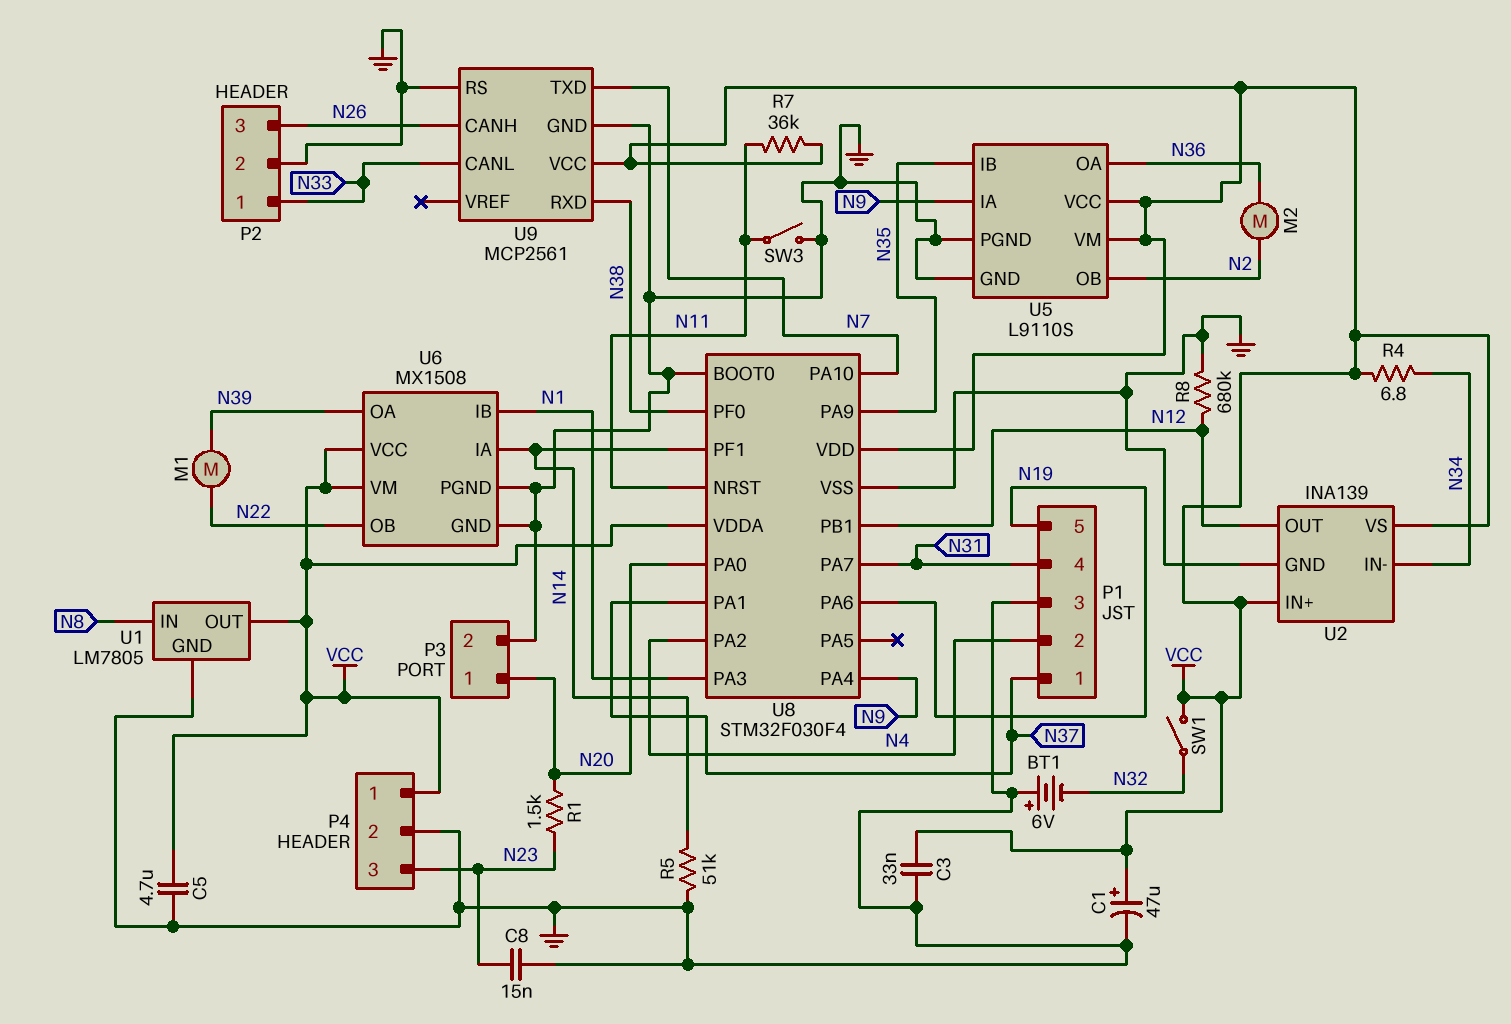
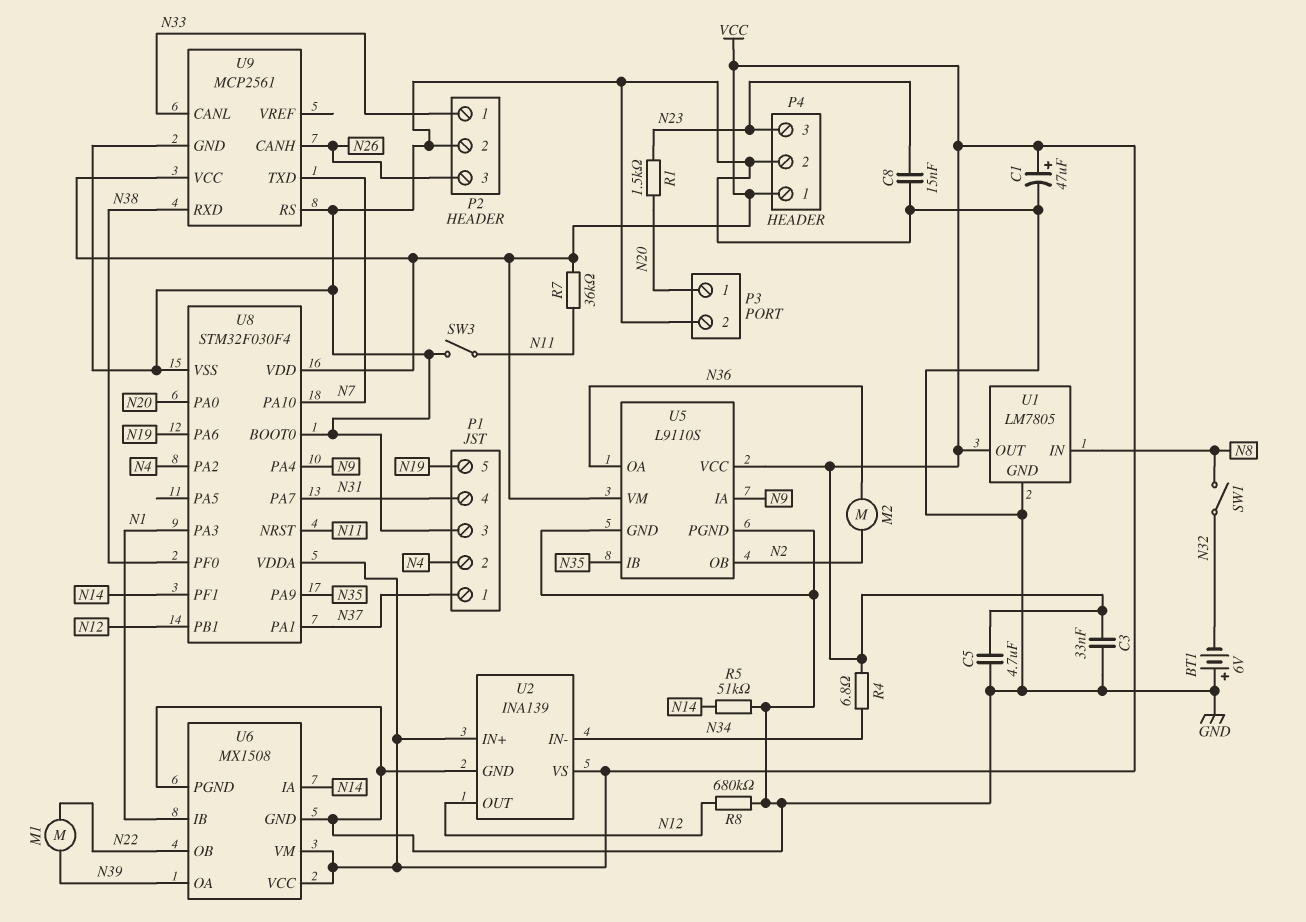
SW1: switch (N32, VCC) -> switch (N8, N32)

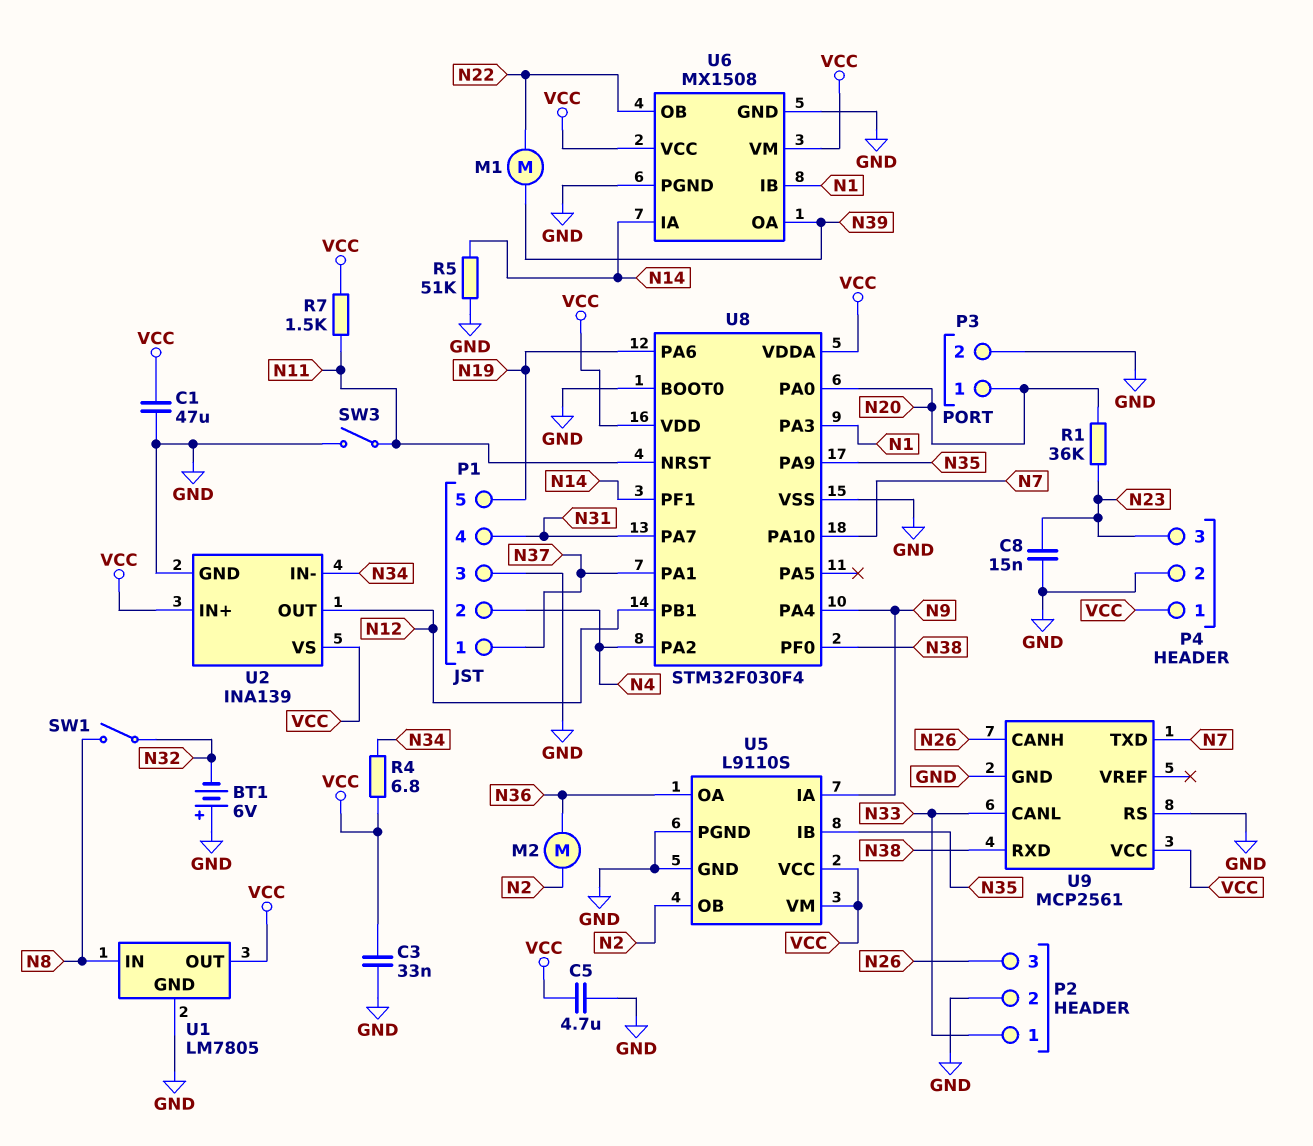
C1: 47uF (plus VCC, minus GND) -> 47uF (GND, VCC)
R1: 1.5k (N20, N23) -> 36k (N20, N23)
R7: 36k (N11, VCC) -> 1.5k (N11, VCC)
R8: 680k (GND, N12) -> none

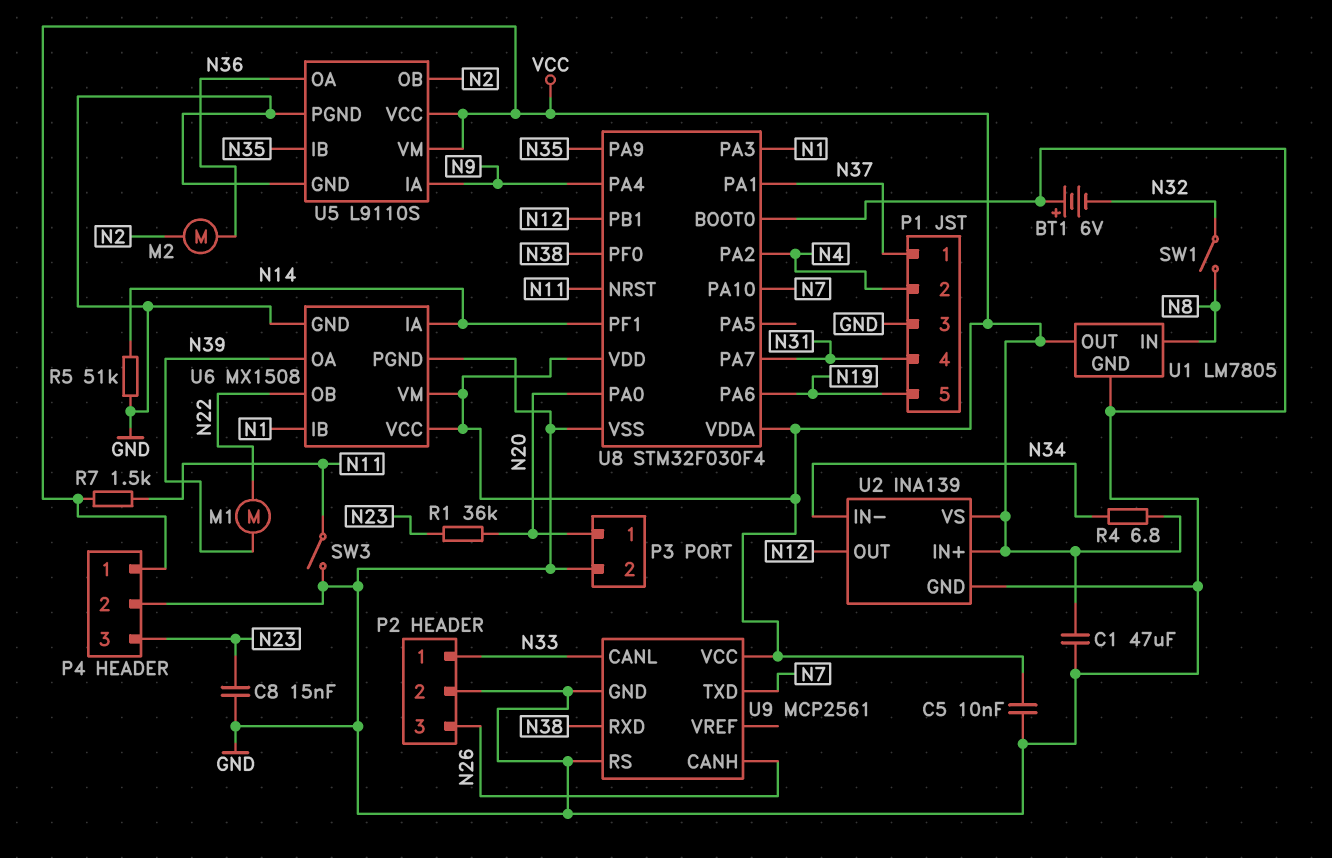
C3: 33nF (GND, VCC) -> none
C5: 4.7uF (GND, VCC) -> 10nF (GND, VCC)

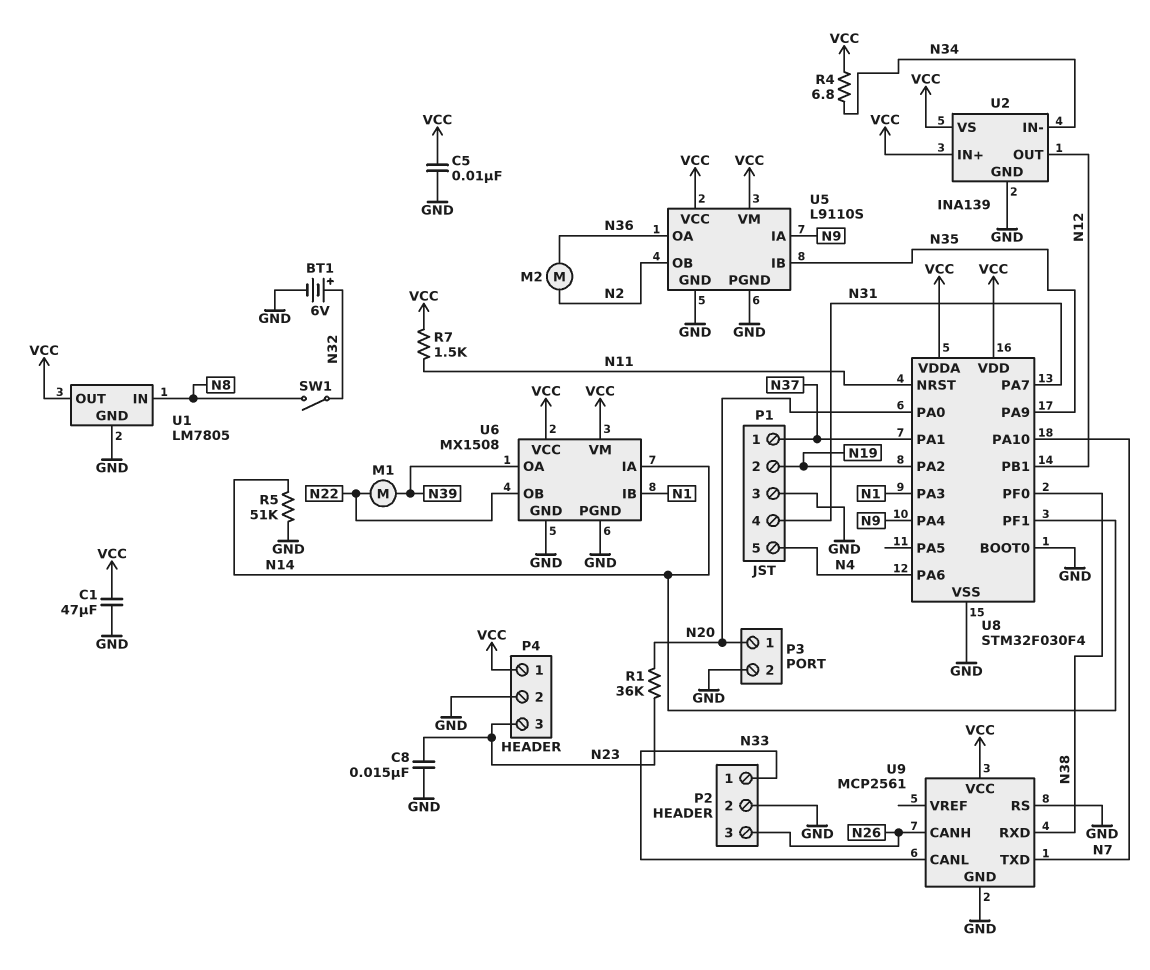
BT1: 6V (plus GND, minus N32) -> 6V (plus N32, minus GND)
P1 pin 2: N4 -> N19
P1 pin 5: N19 -> N4
SW3: switch (GND, N11) -> none
U8 pin PA2: N4 -> N19
U8 pin PA6: N19 -> N4

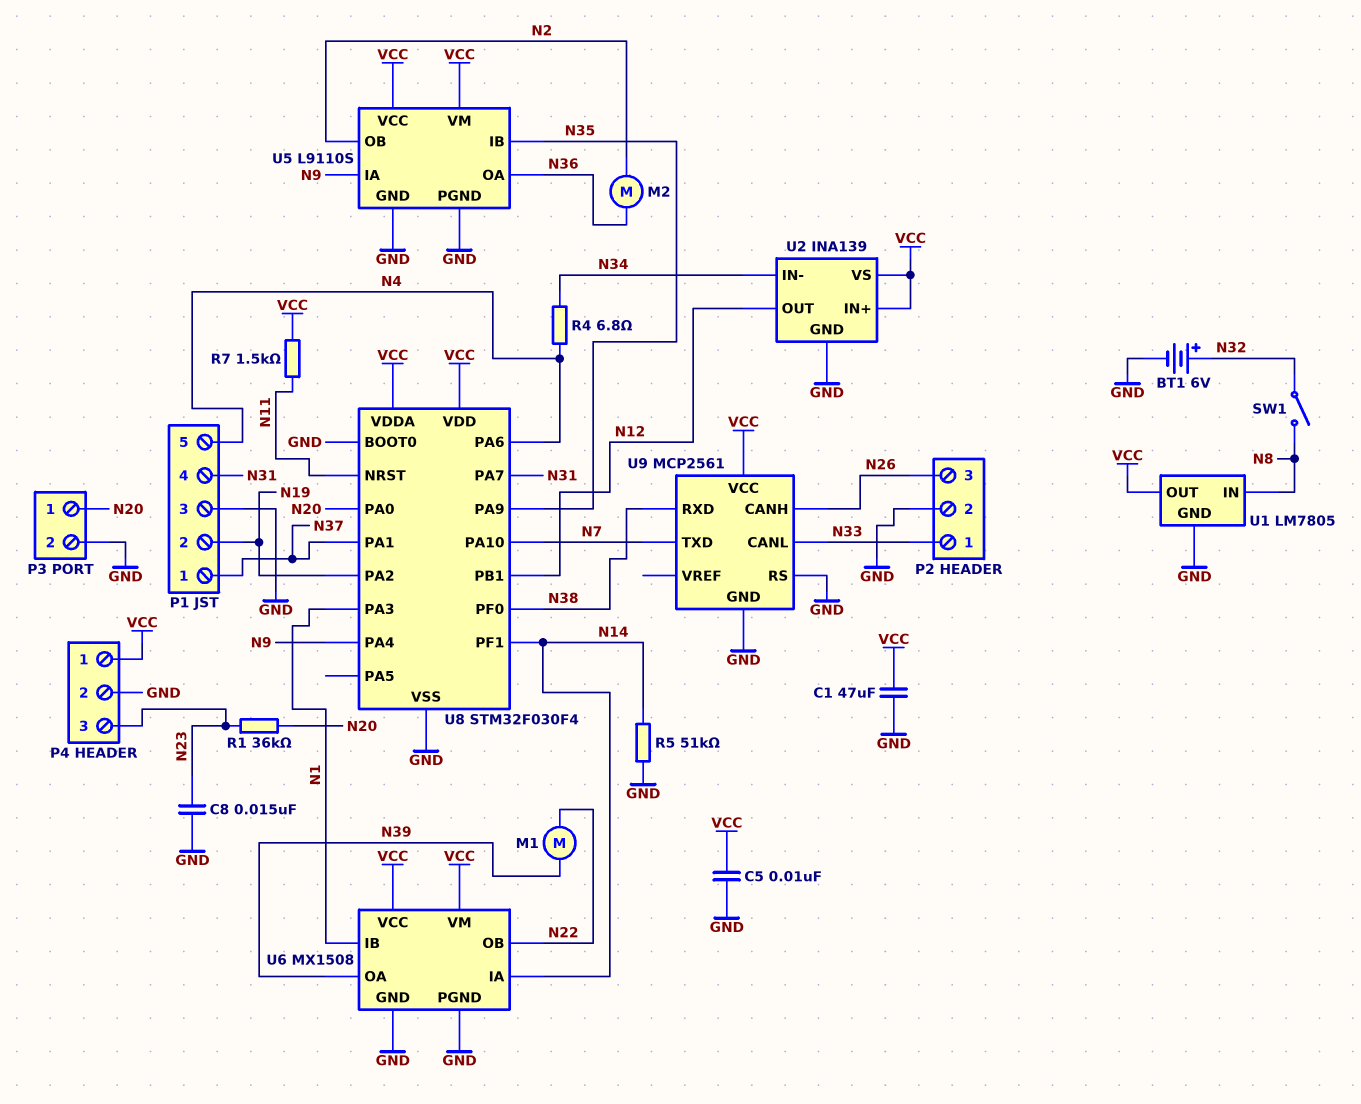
R4: 6.8 (N34, VCC) -> 6.8 (N4, N34)

